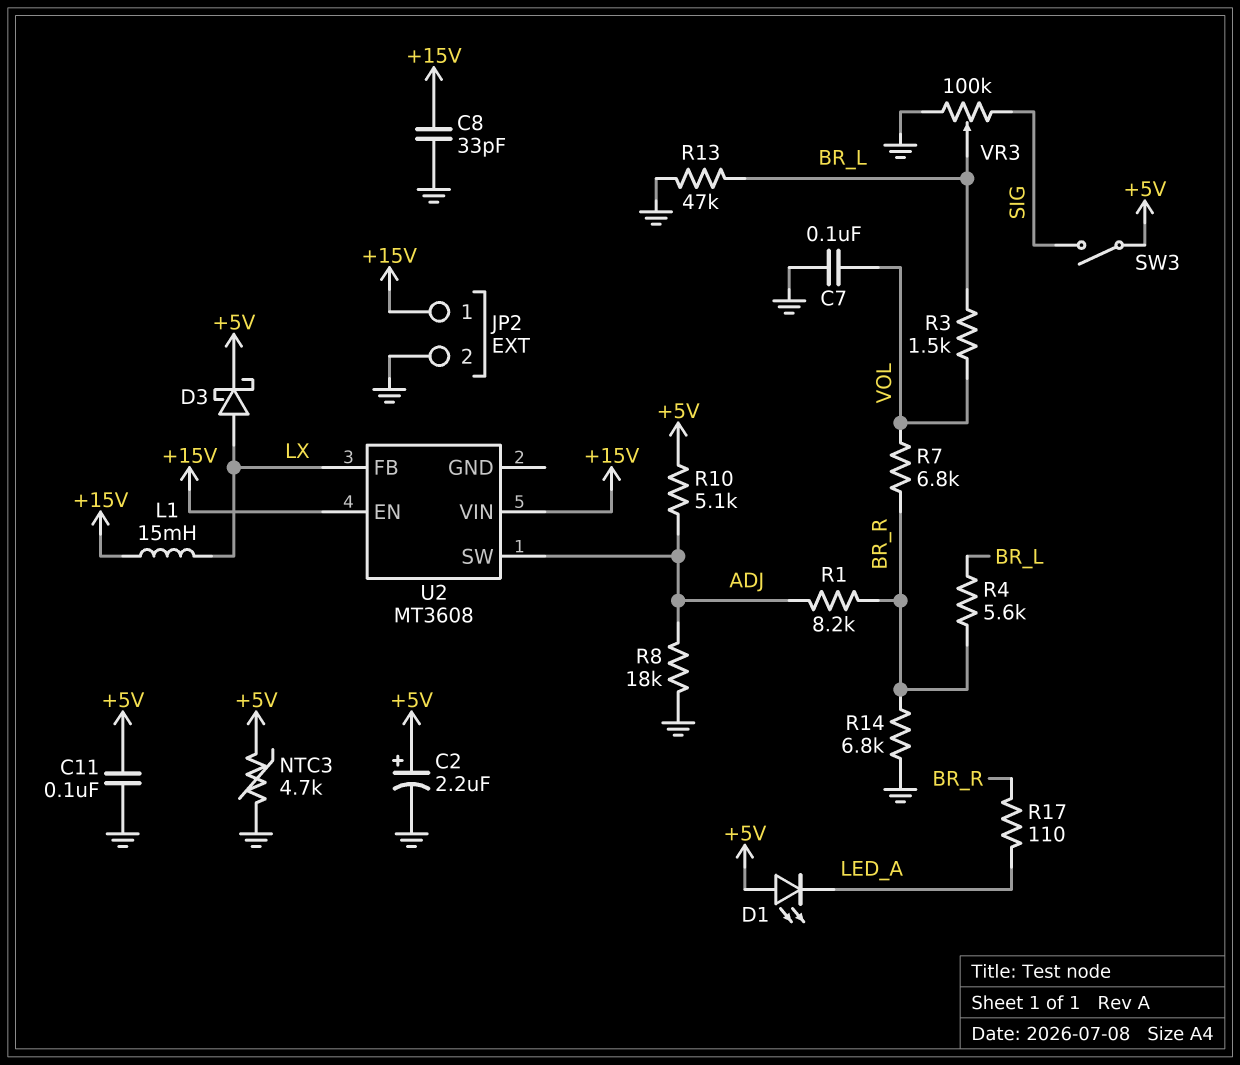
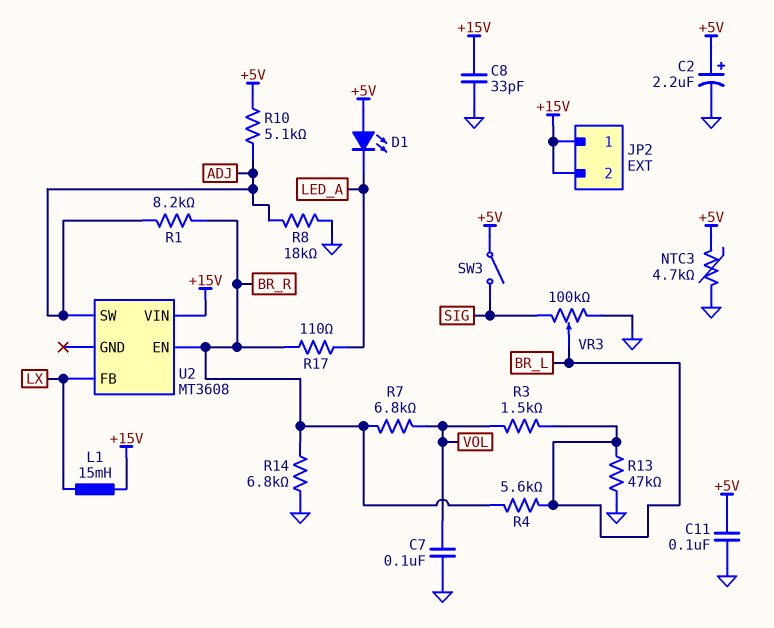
D3: schottky (A LX, K +5V) -> none
JP2 pin 2: GND -> +15V
U2 pin EN: +15V -> BR_R

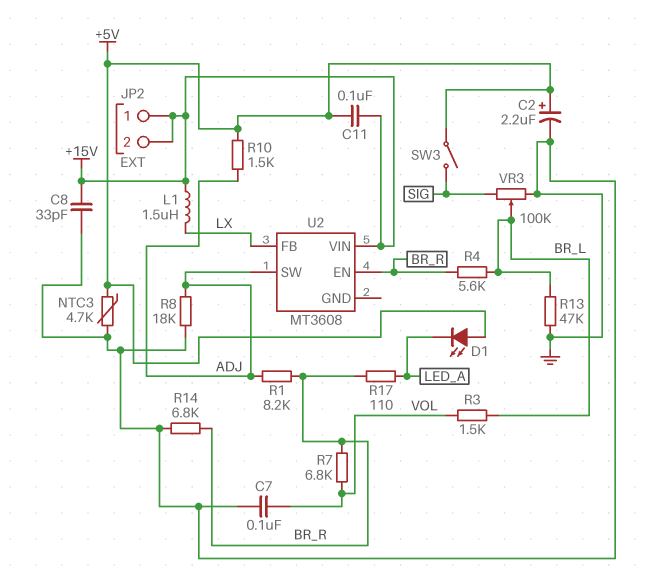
C11: 100nF (+5V, GND) -> 100nF (+5V, +15V)
L1: 15mH (+15V, LX) -> 1.5uH (+15V, LX)
R10: 5.1k (+5V, ADJ) -> 1.5k (+5V, ADJ)

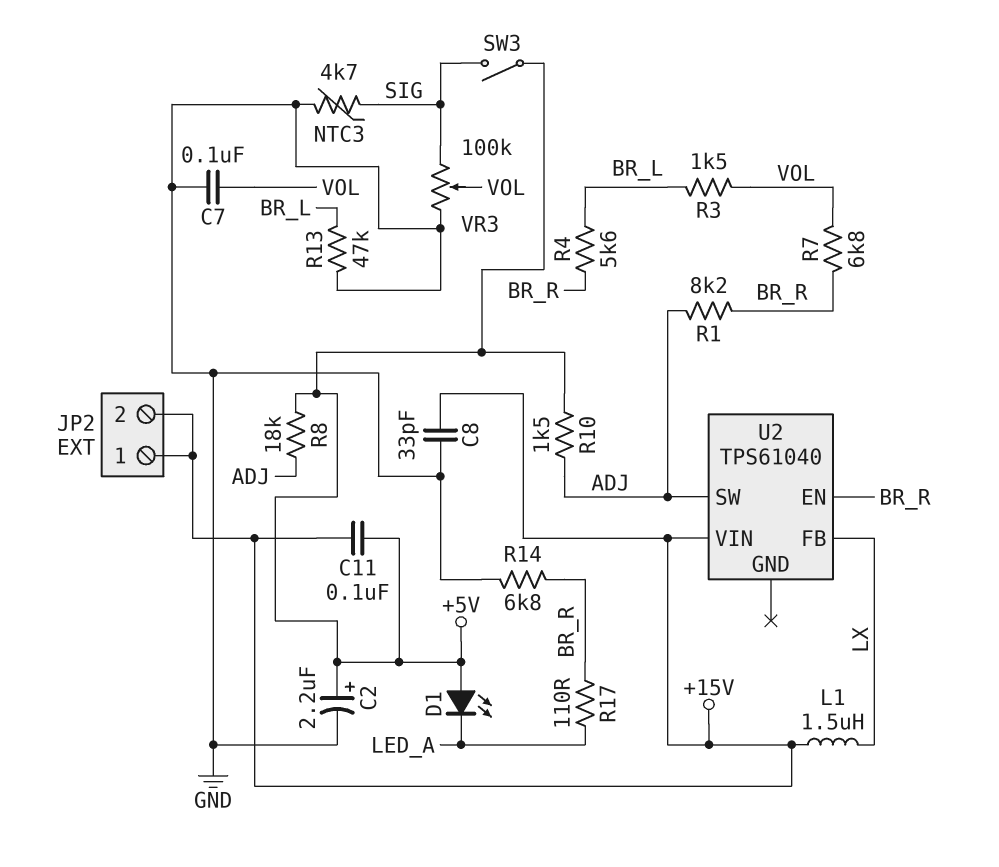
NTC3: 4.7k (+5V, GND) -> 4.7k (GND, SIG)
R8: 18k (ADJ, GND) -> 18k (+5V, ADJ)
U2: MT3608 -> TPS61040
VR3: 100k (GND, SIG, wiper BR_L) -> 100k (GND, SIG, wiper VOL)

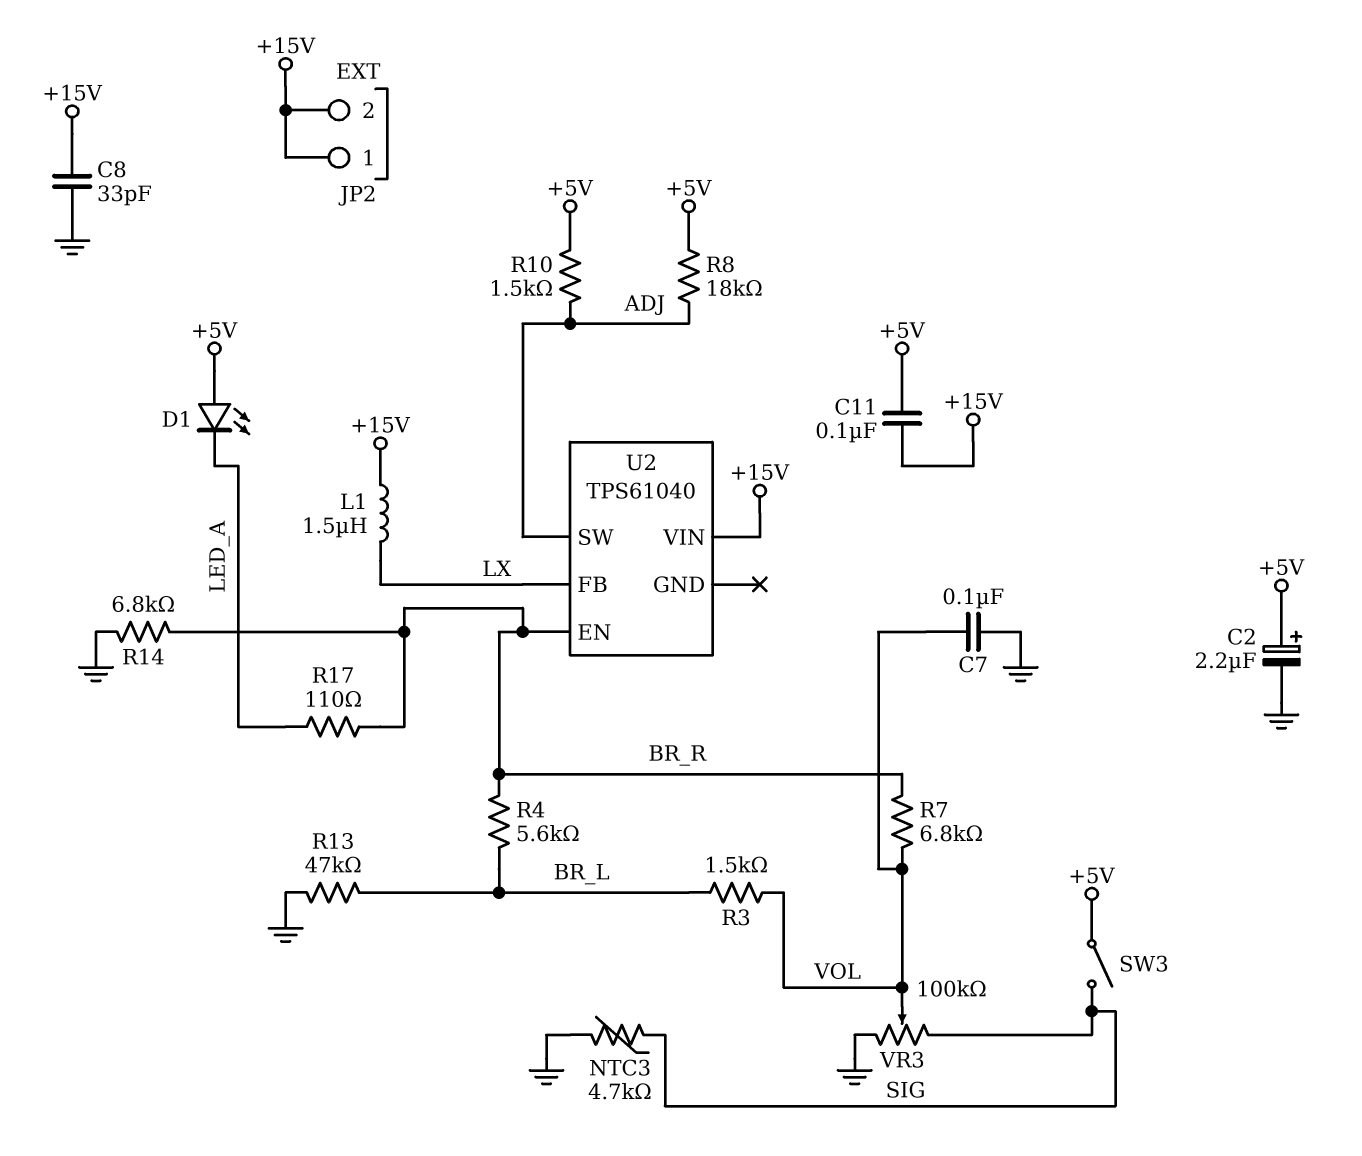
R1: 8.2k (ADJ, BR_R) -> none

